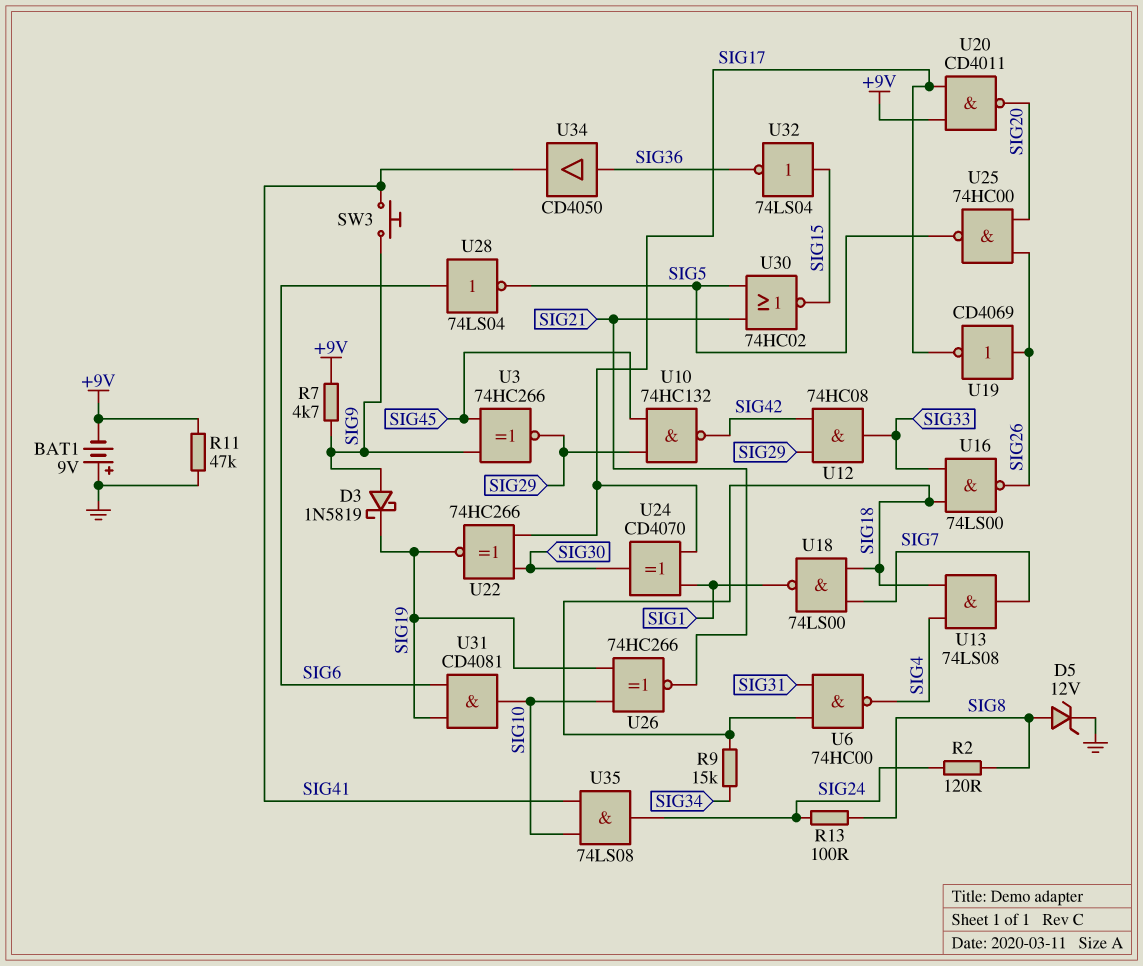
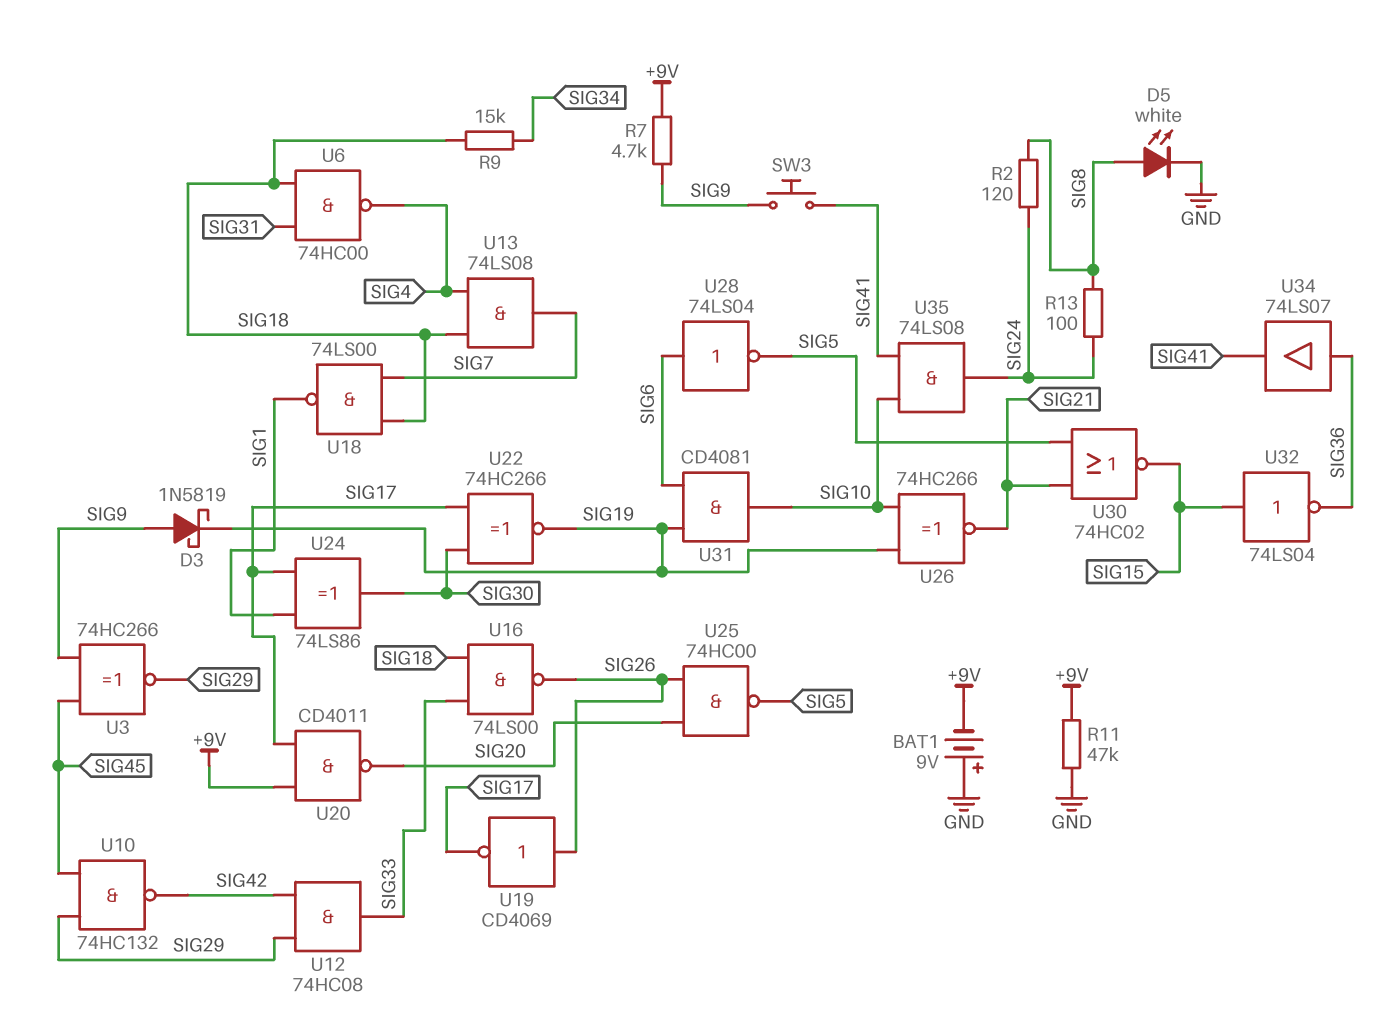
D5: zener 12V (A SIG8, K GND) -> LED white (A SIG8, K GND)
U24: XOR CD4070 (in SIG1, in SIG17, out SIG30) -> XOR 74LS86 (in SIG1, in SIG17, out SIG30)
U34: buffer CD4050 (in SIG36, out SIG41) -> buffer 74LS07 (in SIG36, out SIG41)

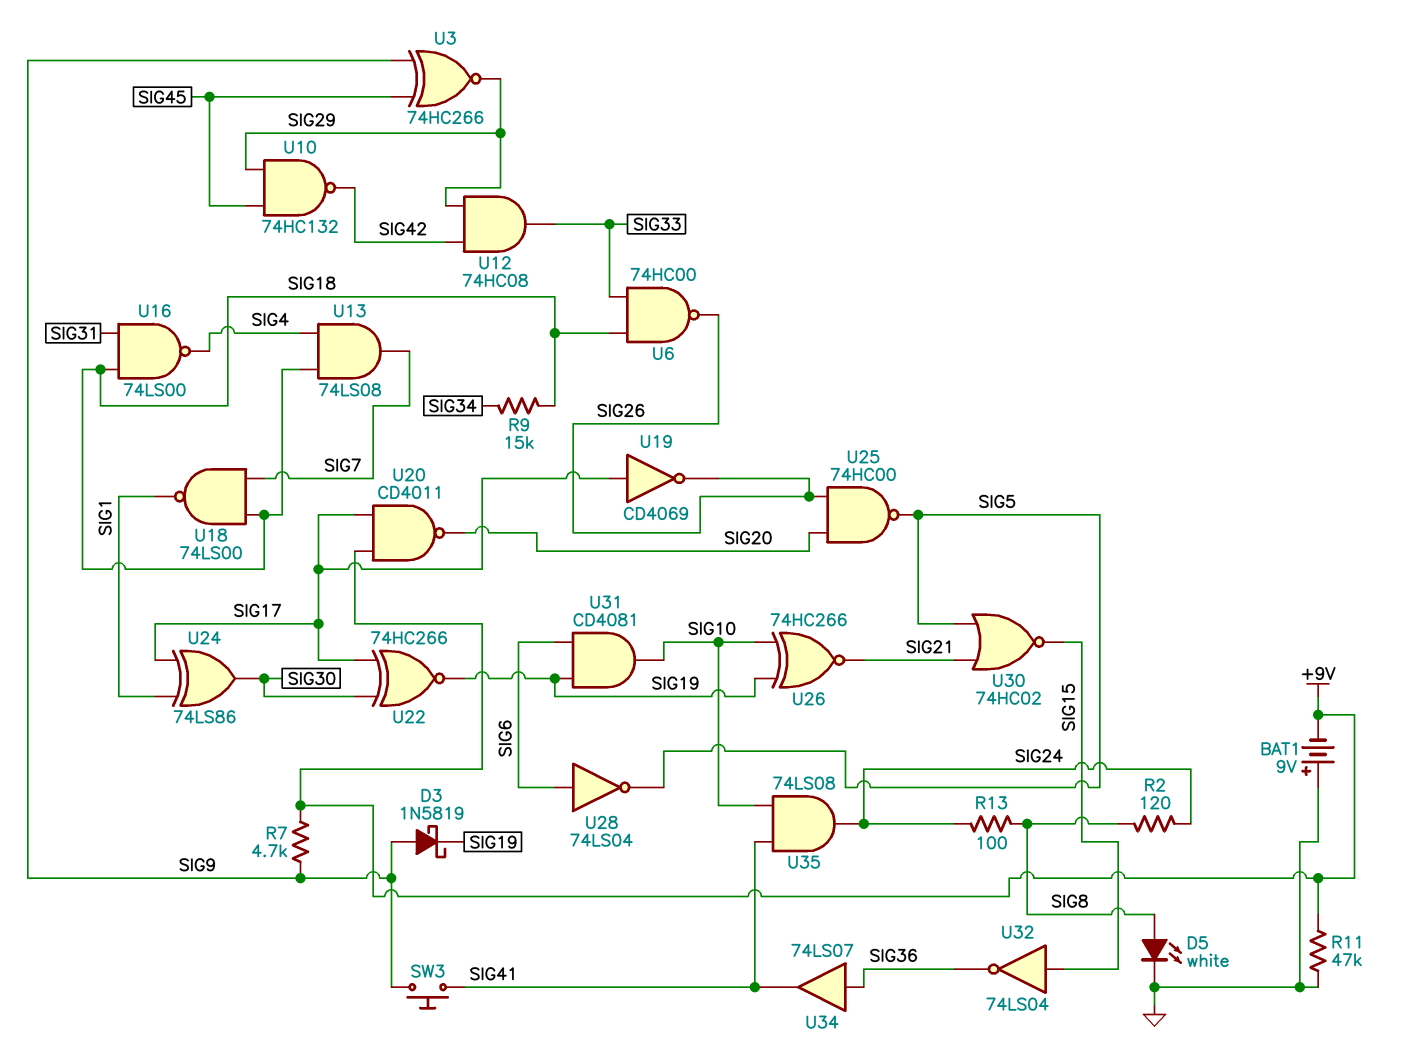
U6: NAND 74HC00 (in SIG18, in SIG31, out SIG4) -> NAND 74HC00 (in SIG18, in SIG33, out SIG26)
U16: NAND 74LS00 (in SIG18, in SIG33, out SIG26) -> NAND 74LS00 (in SIG18, in SIG31, out SIG4)
U19: NOT CD4069 (in SIG26, out SIG17) -> NOT CD4069 (in SIG17, out SIG26)

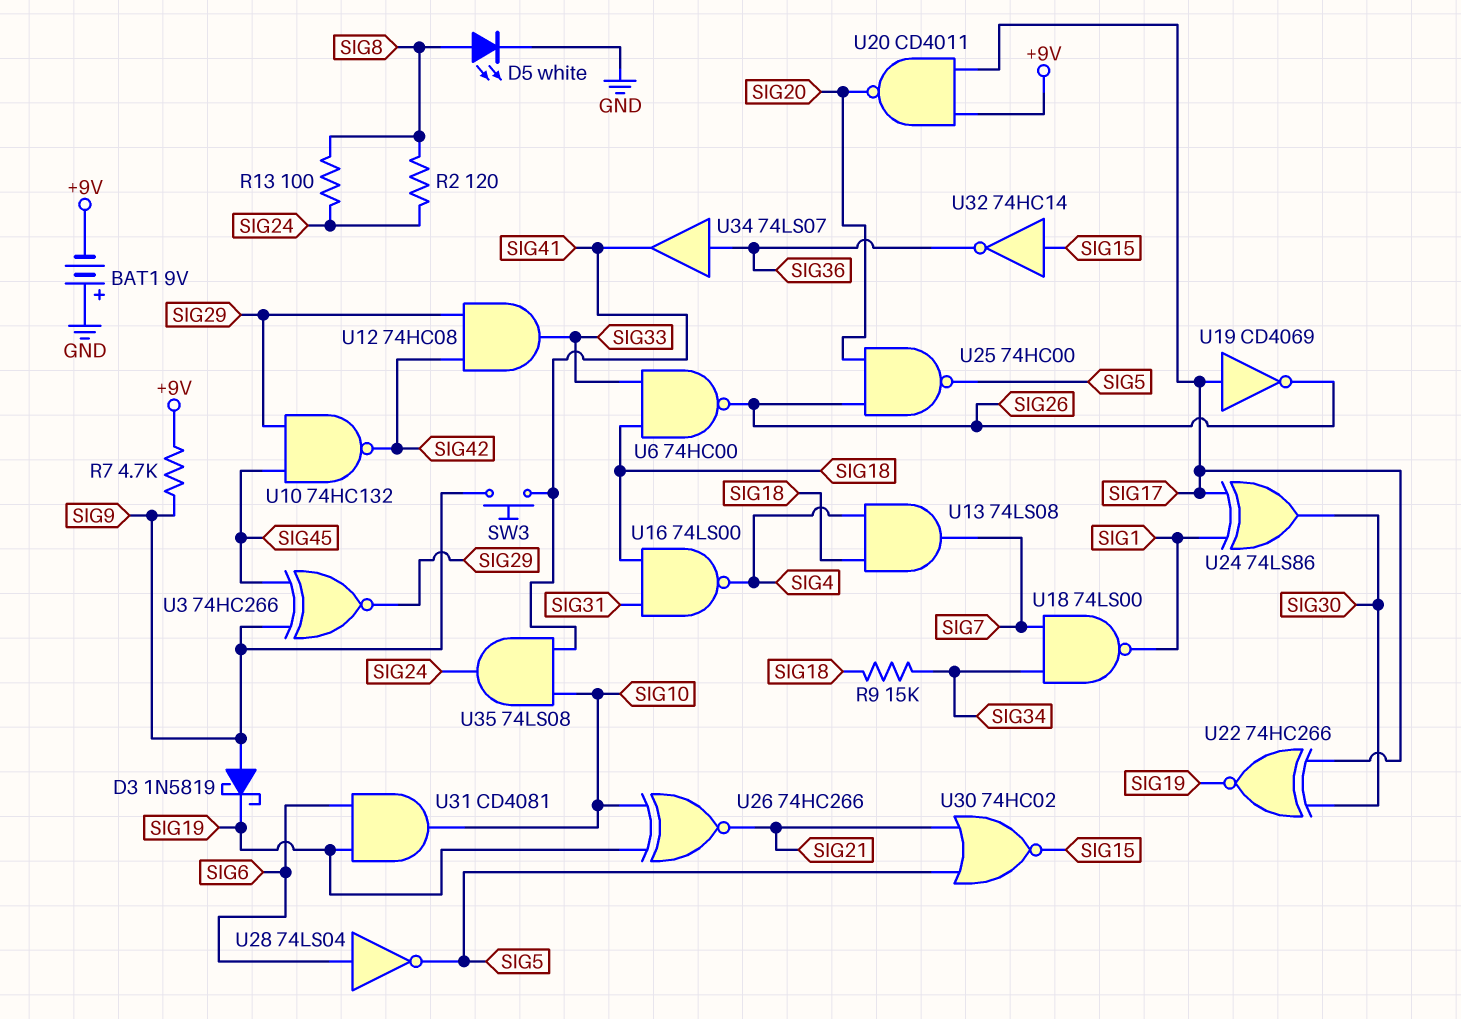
R11: 47k (+9V, GND) -> none
U18: NAND 74LS00 (in SIG7, in SIG18, out SIG1) -> NAND 74LS00 (in SIG7, in SIG34, out SIG1)
U32: NOT 74LS04 (in SIG15, out SIG36) -> NOT 74HC14 (in SIG15, out SIG36)

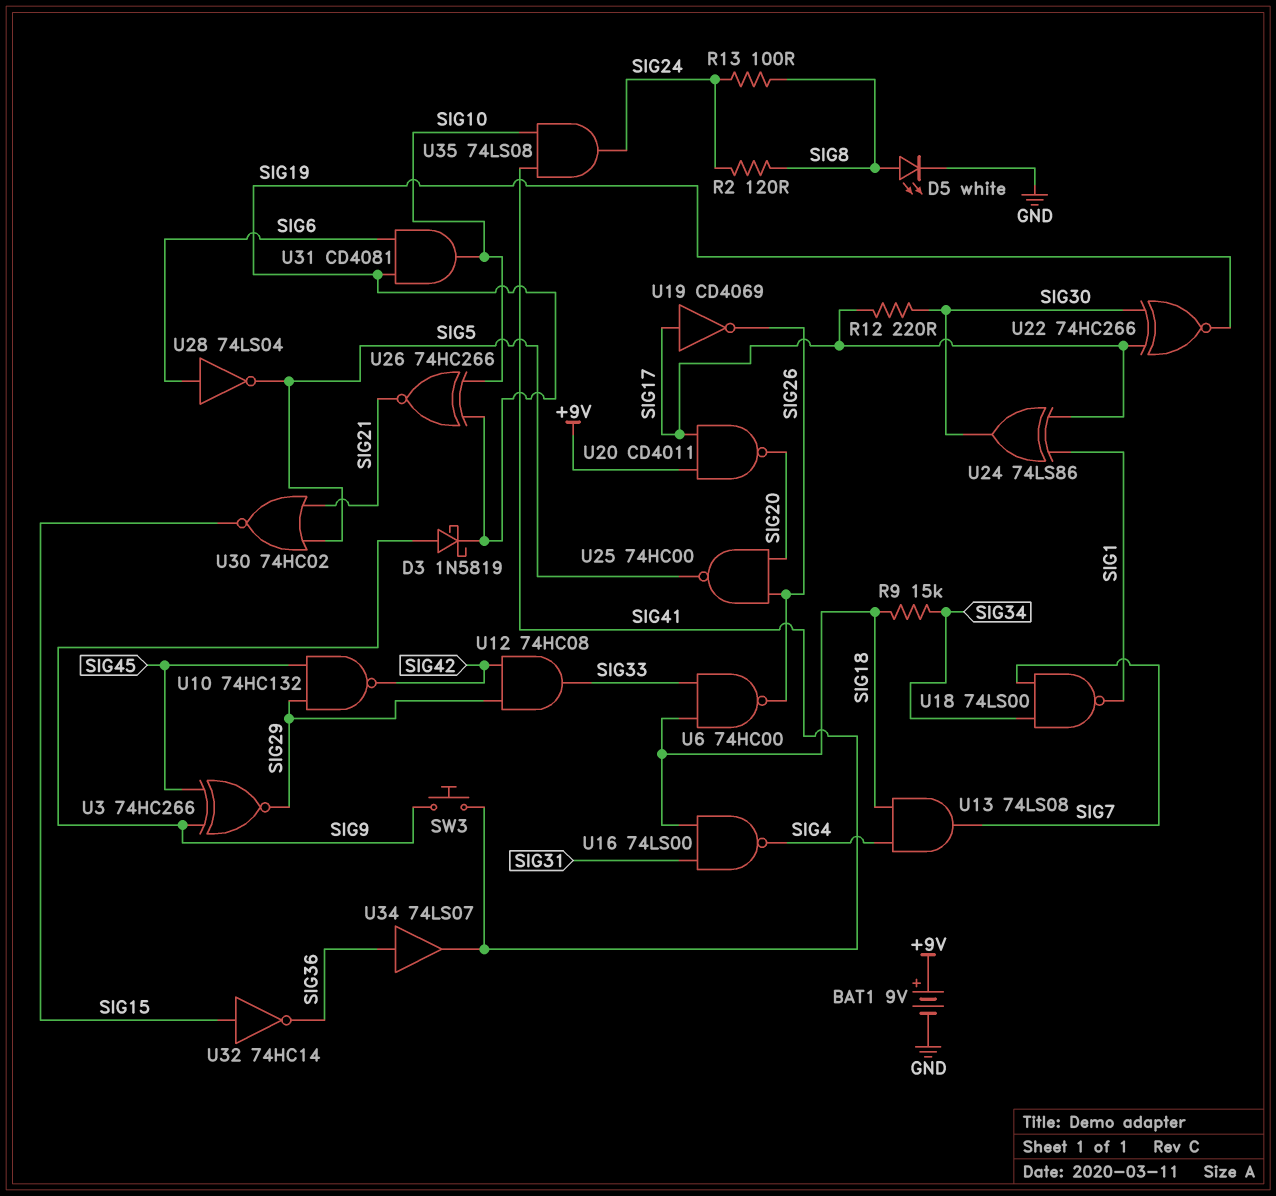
BAT1: 9V (plus GND, minus +9V) -> 9V (plus +9V, minus GND)
R7: 4.7k (+9V, SIG9) -> none
R12: none -> 220 (SIG17, SIG30)

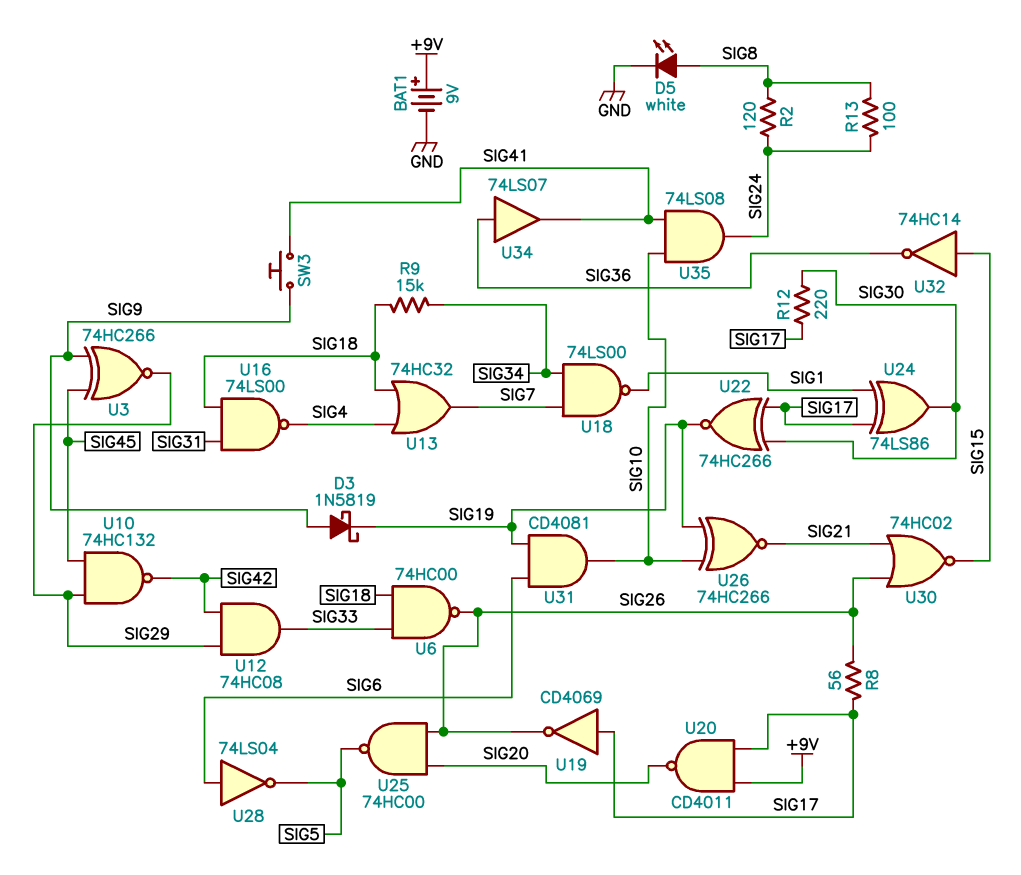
R8: none -> 56 (SIG17, SIG26)
U13: AND 74LS08 (in SIG4, in SIG18, out SIG7) -> OR 74HC32 (in SIG4, in SIG18, out SIG7)
U30: NOR 74HC02 (in SIG5, in SIG21, out SIG15) -> NOR 74HC02 (in SIG21, in SIG26, out SIG15)

